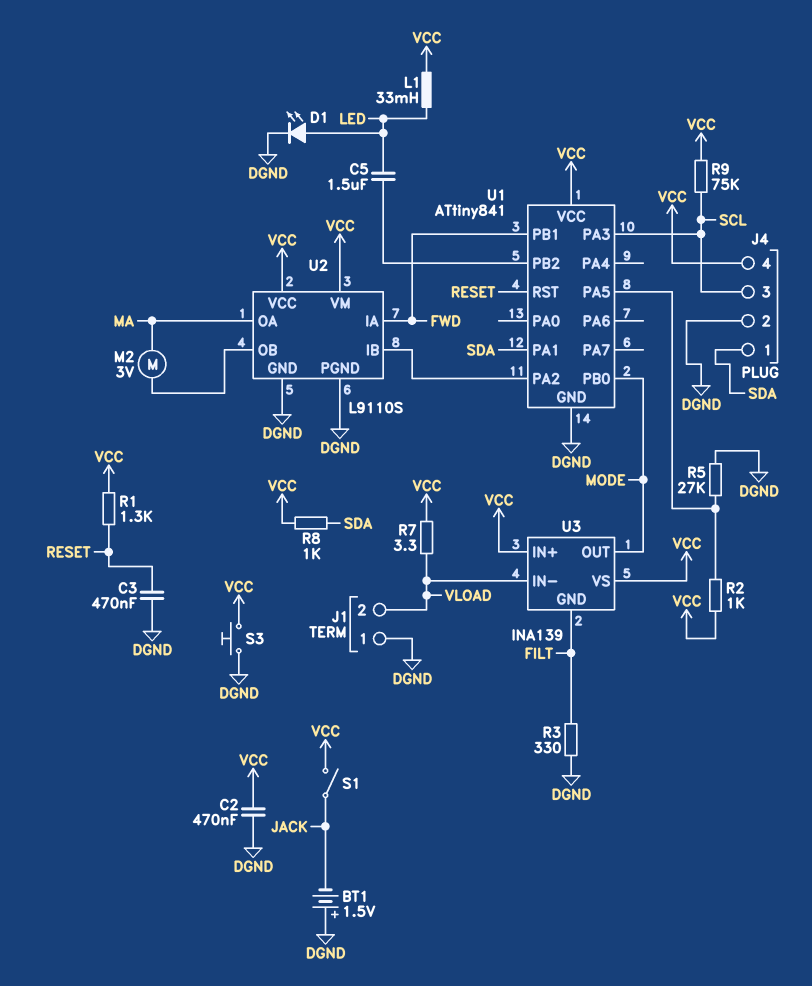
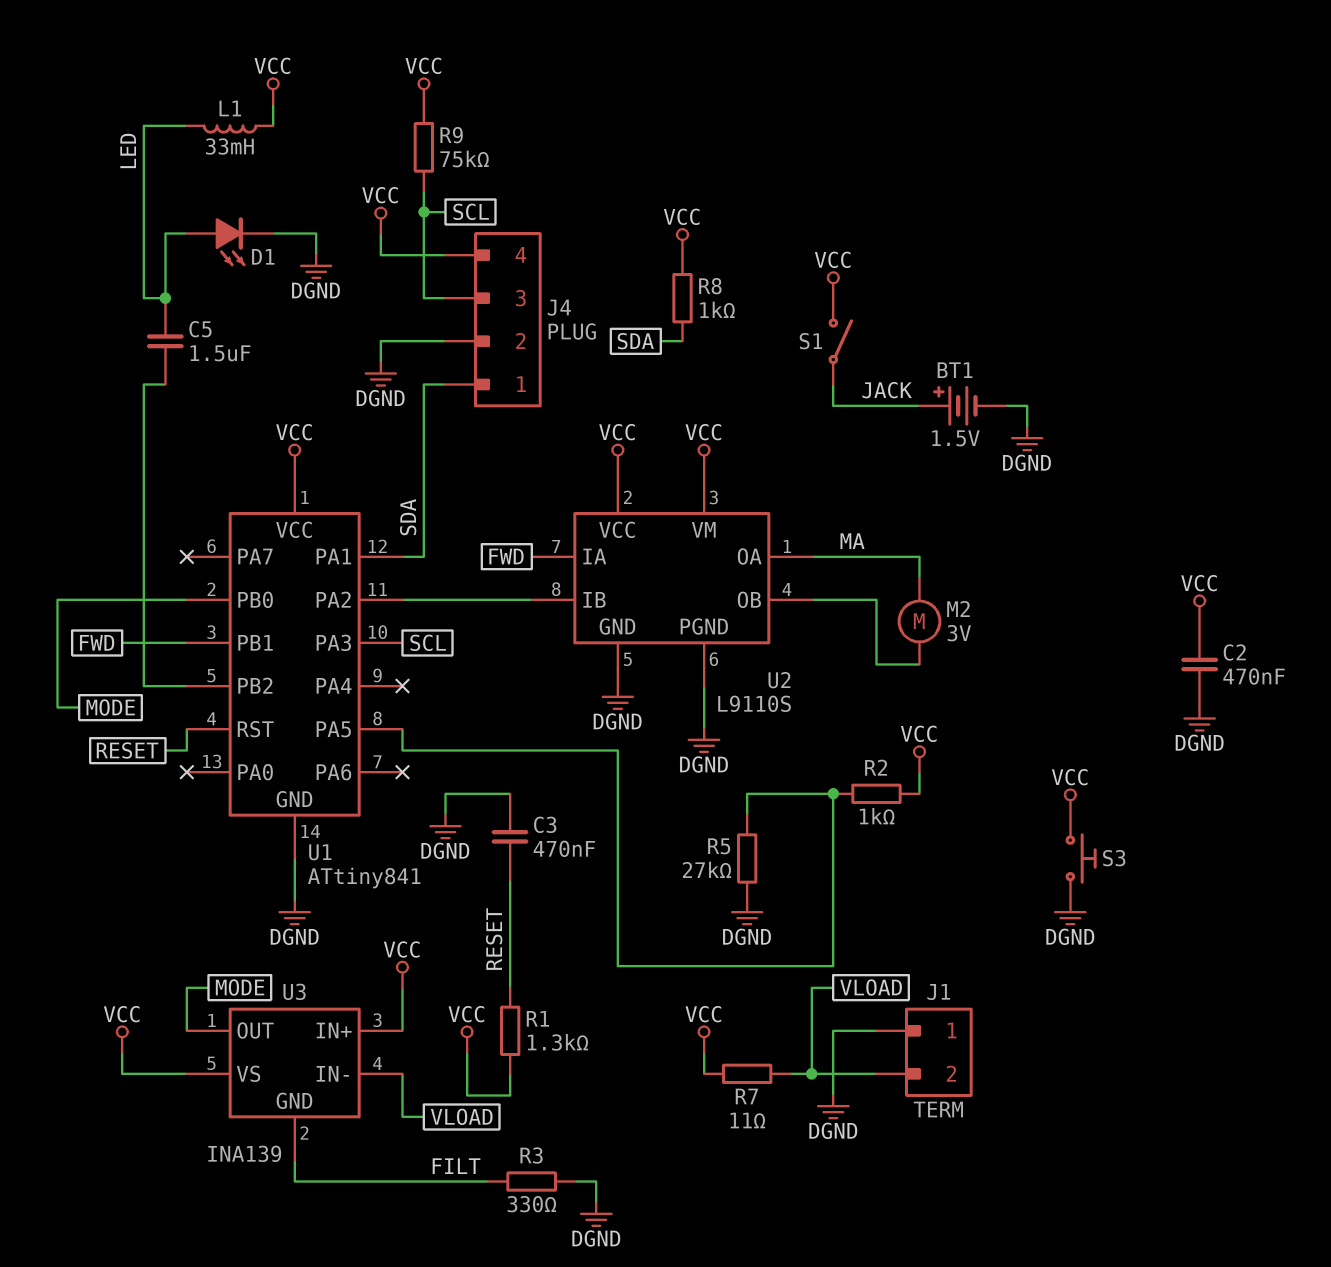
BT1: 1.5V (plus DGND, minus JACK) -> 1.5V (plus JACK, minus DGND)
R7: 3.3 (VCC, VLOAD) -> 11 (VCC, VLOAD)

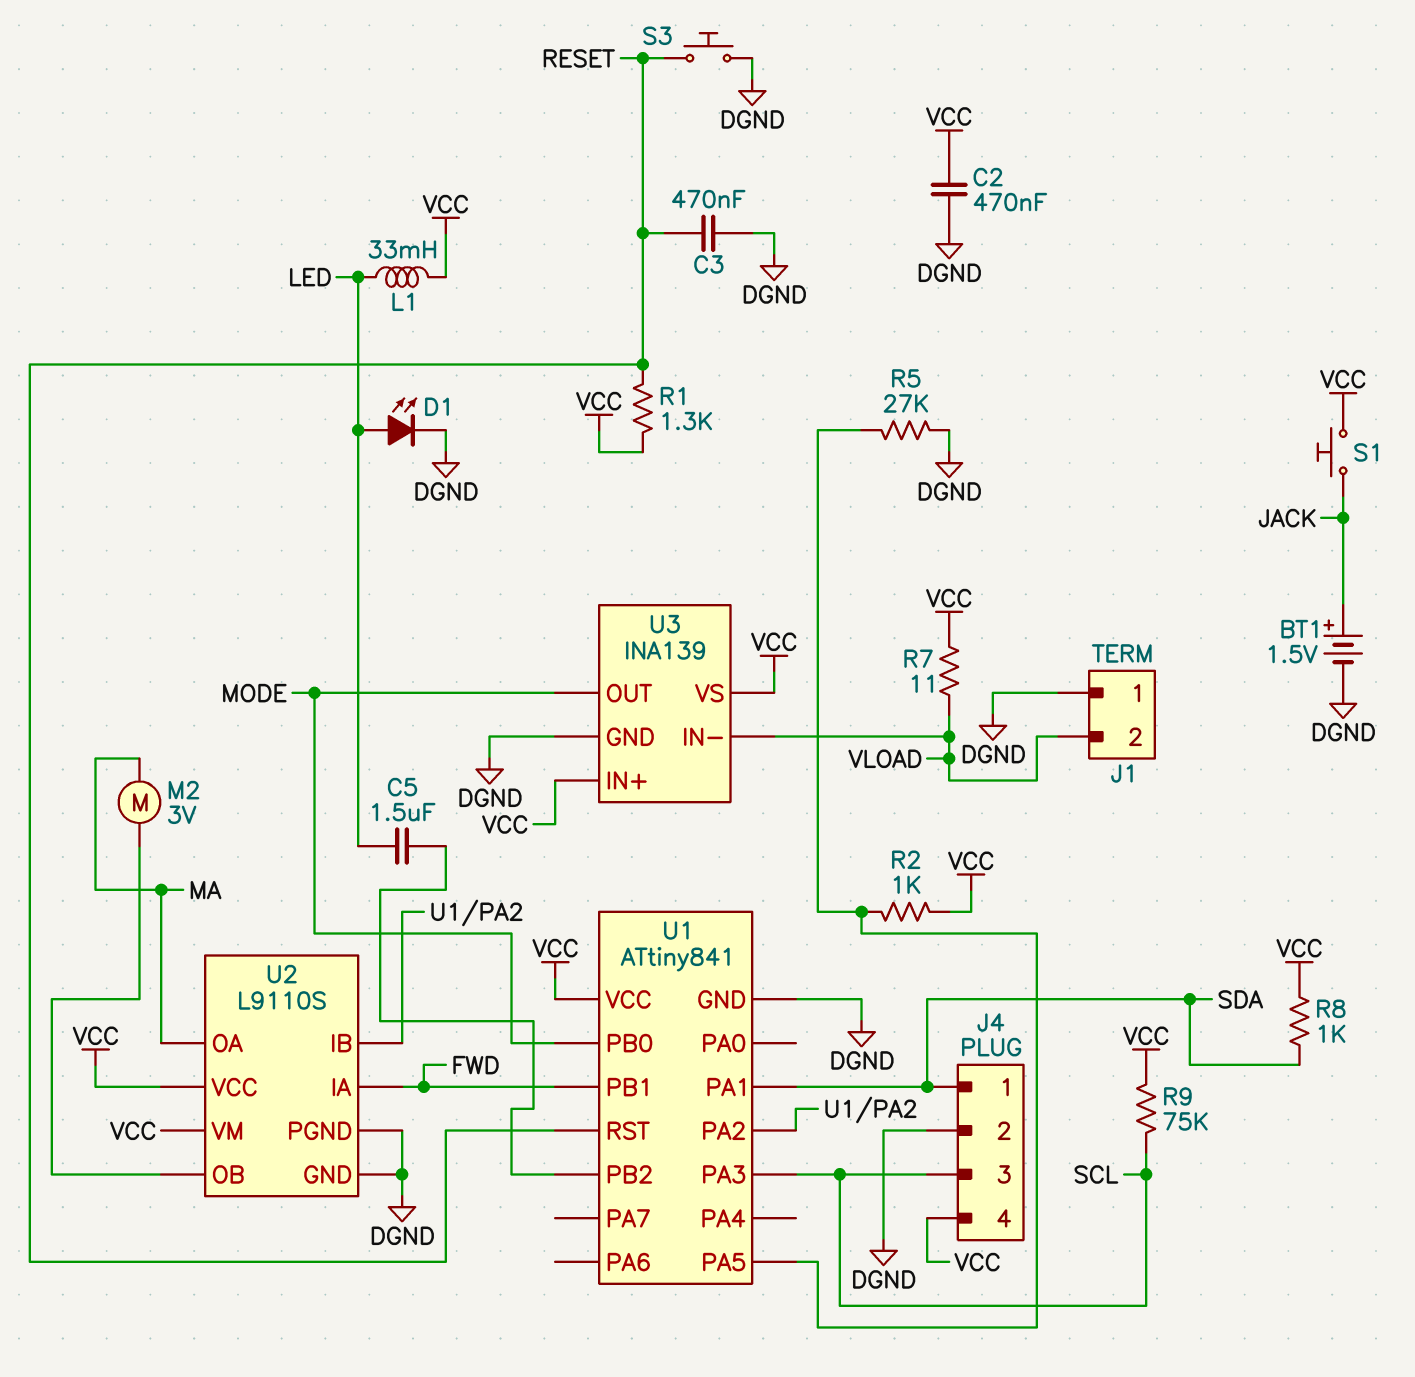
R3: 330 (DGND, FILT) -> none
S1: switch (JACK, VCC) -> button (JACK, VCC)
S3: button (DGND, VCC) -> button (DGND, RESET)
U3 pin GND: FILT -> DGND

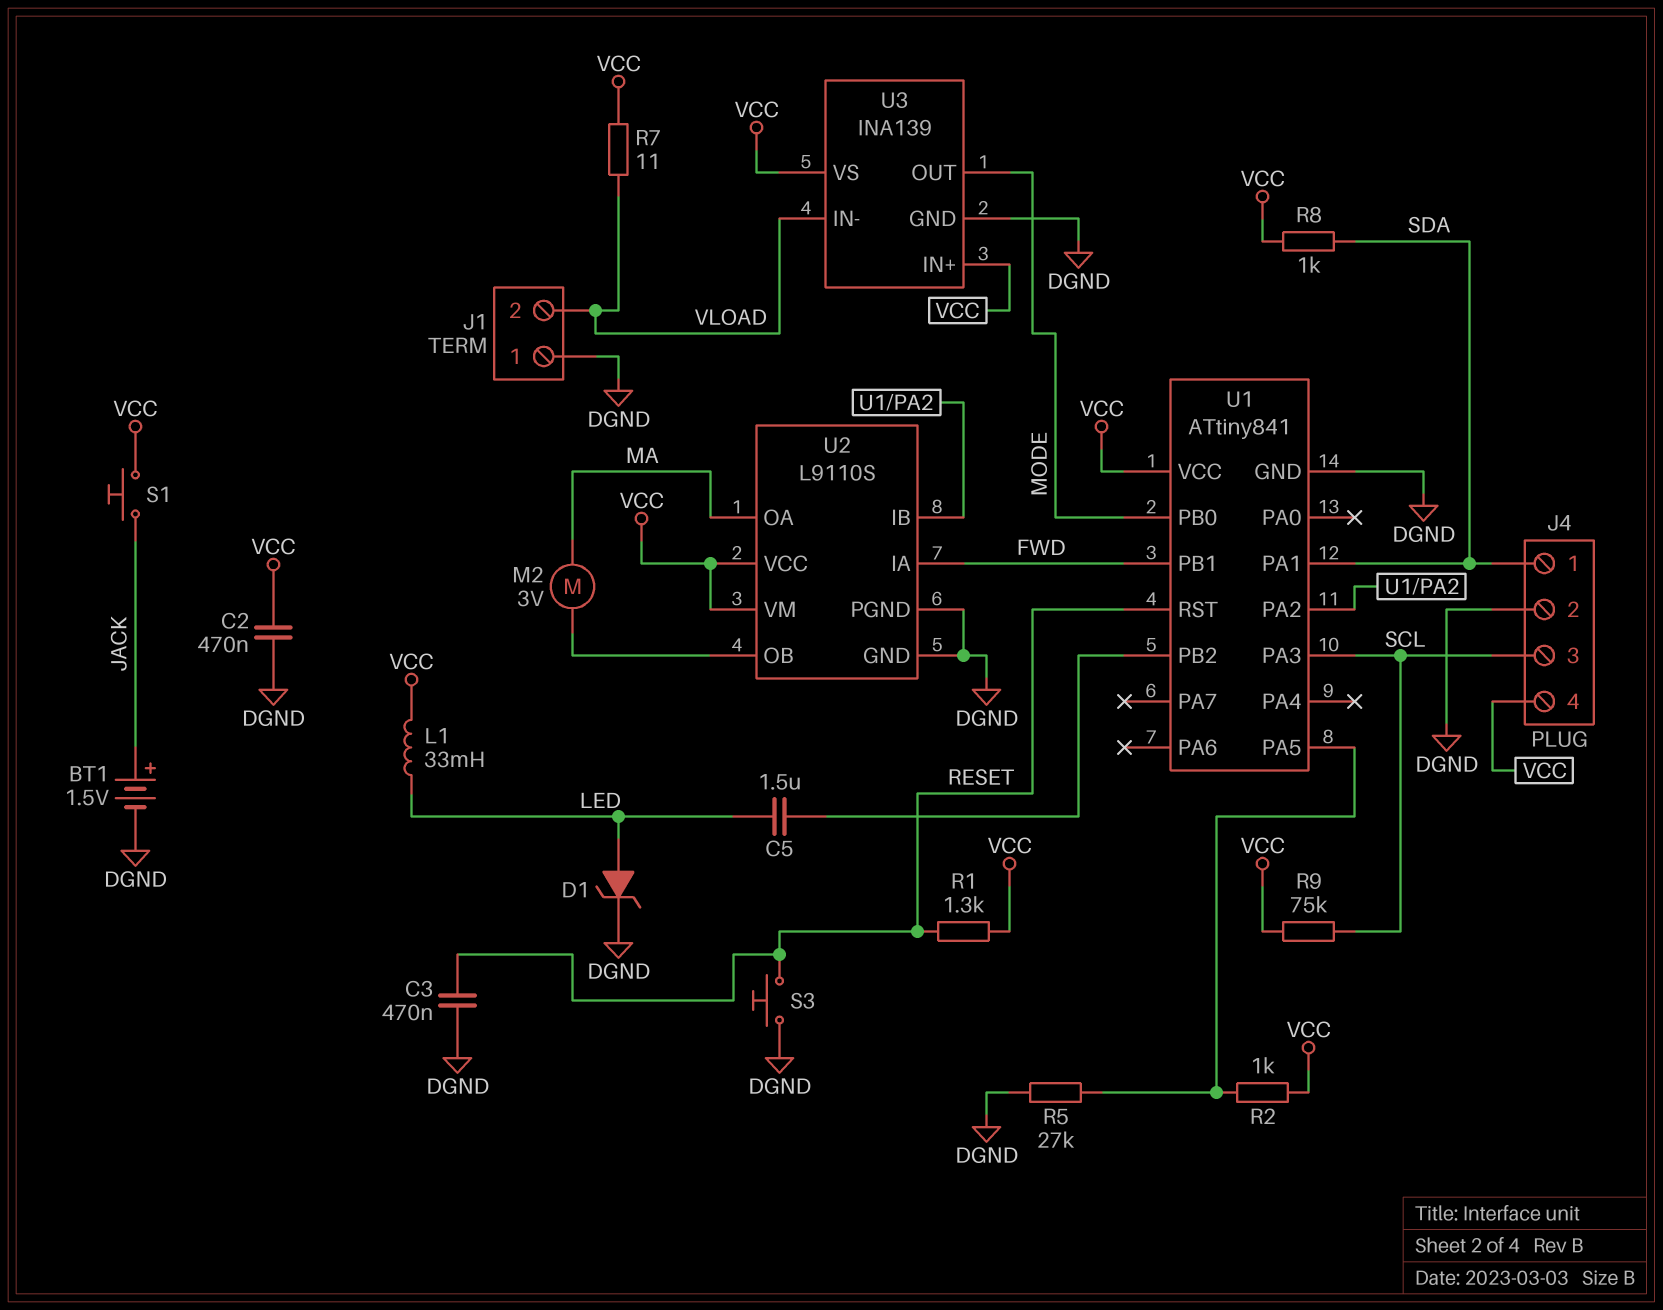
D1: LED (A LED, K DGND) -> zener (A LED, K DGND)

